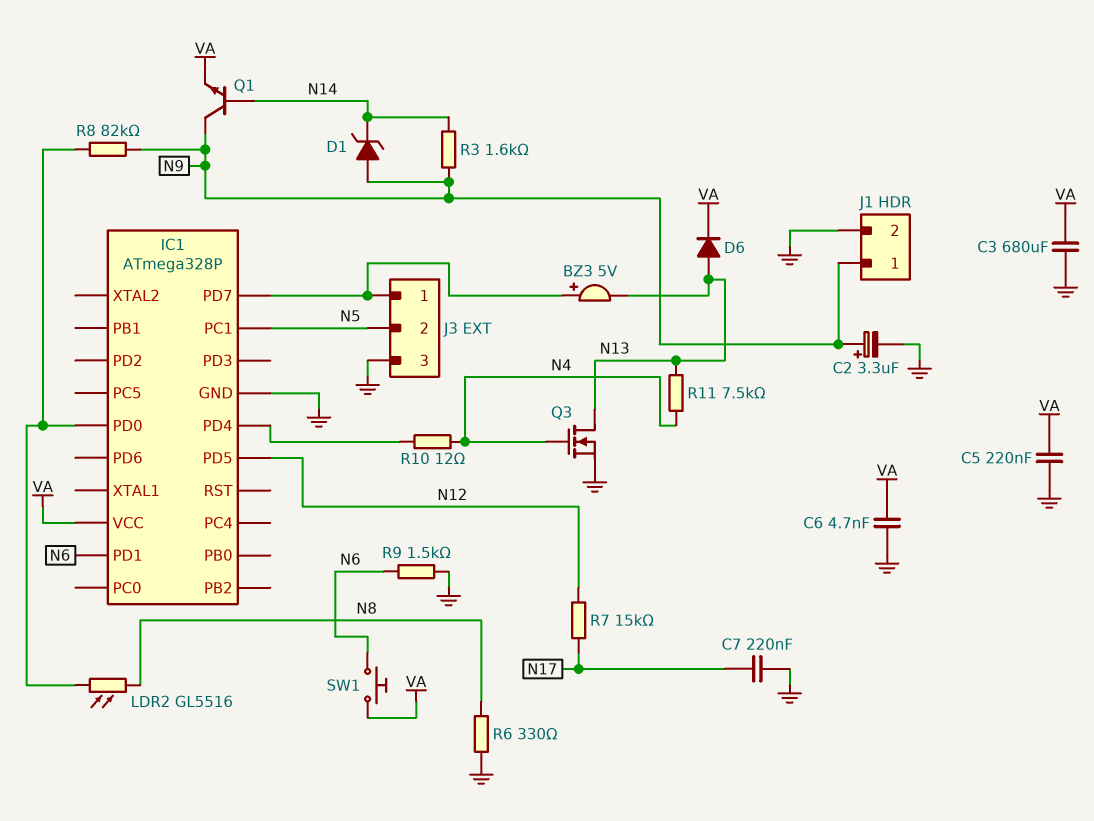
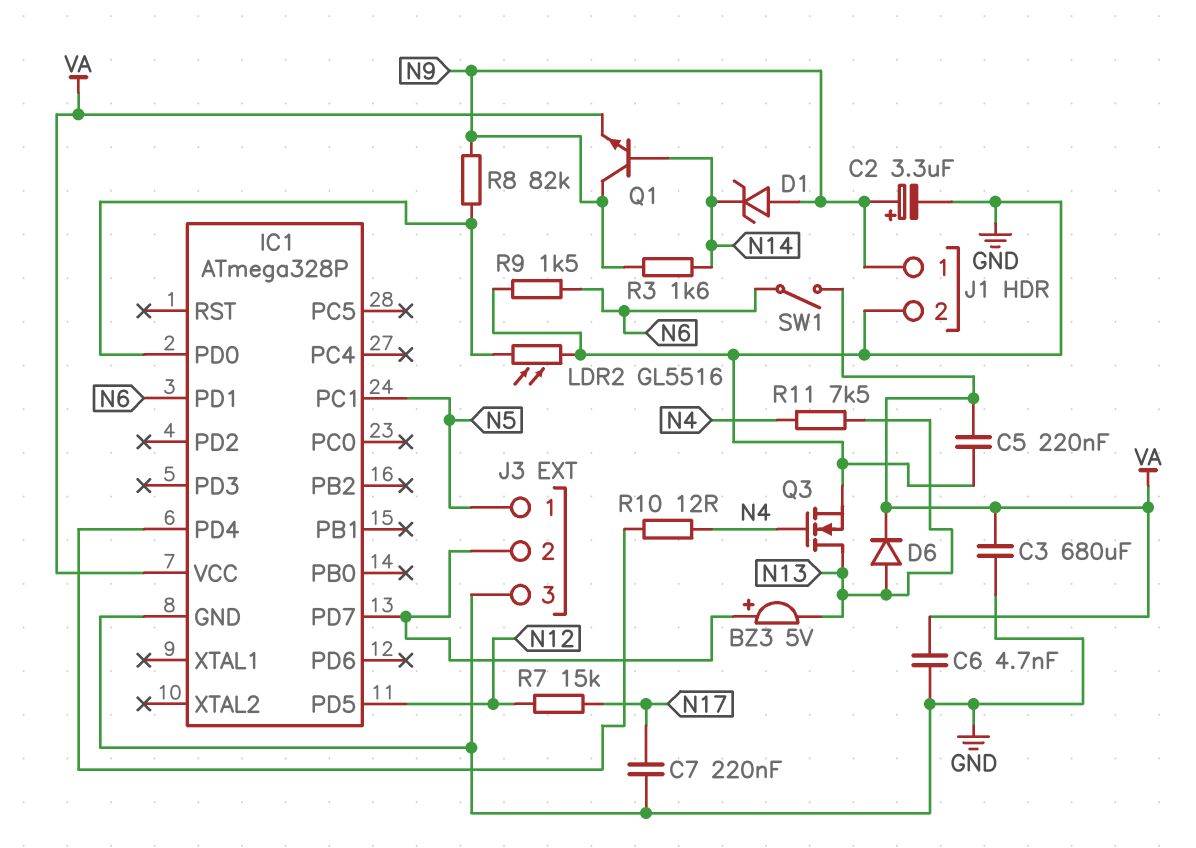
J3 pin 1: IC1/PD7 -> N5
J3 pin 2: N5 -> IC1/PD7
LDR2: GL5516 (IC1/PD0, N8) -> GL5516 (GND, IC1/PD0)
R6: 330 (GND, N8) -> none
SW1: button (N6, VA) -> switch (N6, VA)

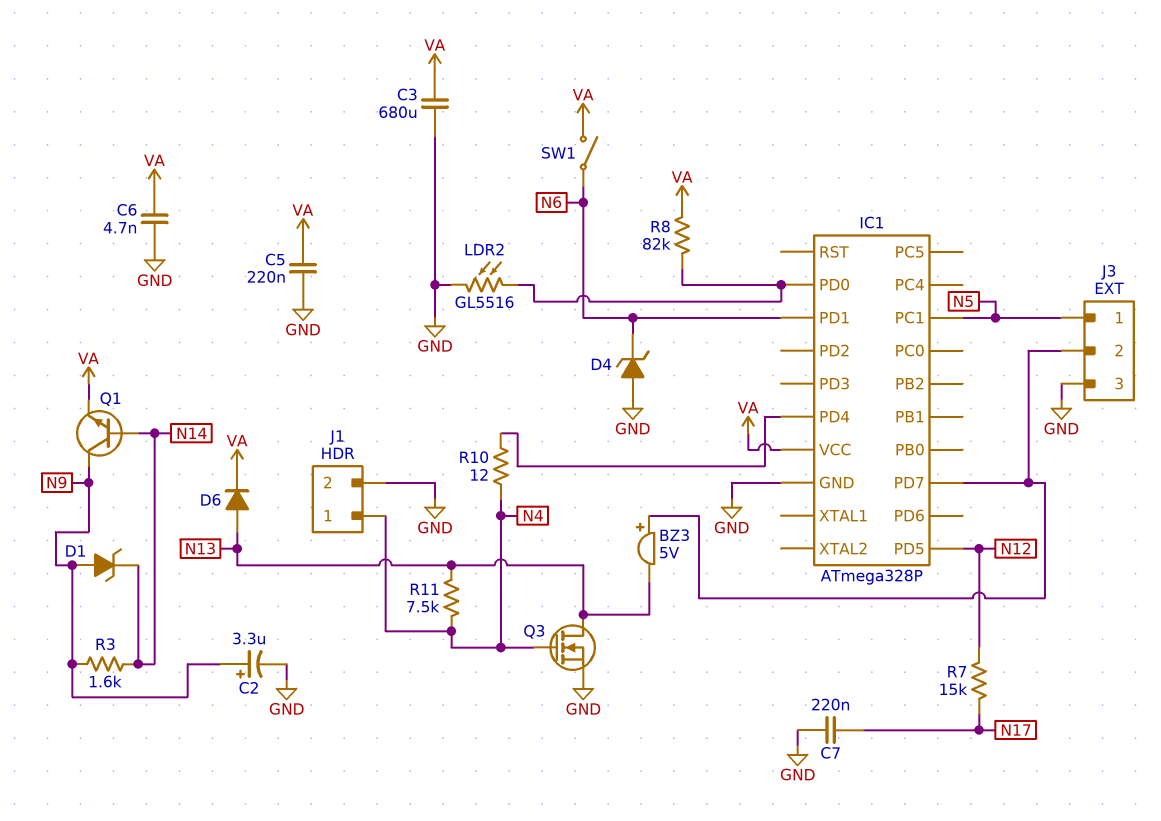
D4: none -> zener (A GND, K N6)
J1 pin 1: N9 -> N4
R8: 82k (IC1/PD0, N9) -> 82k (IC1/PD0, VA)
R9: 1.5k (GND, N6) -> none

